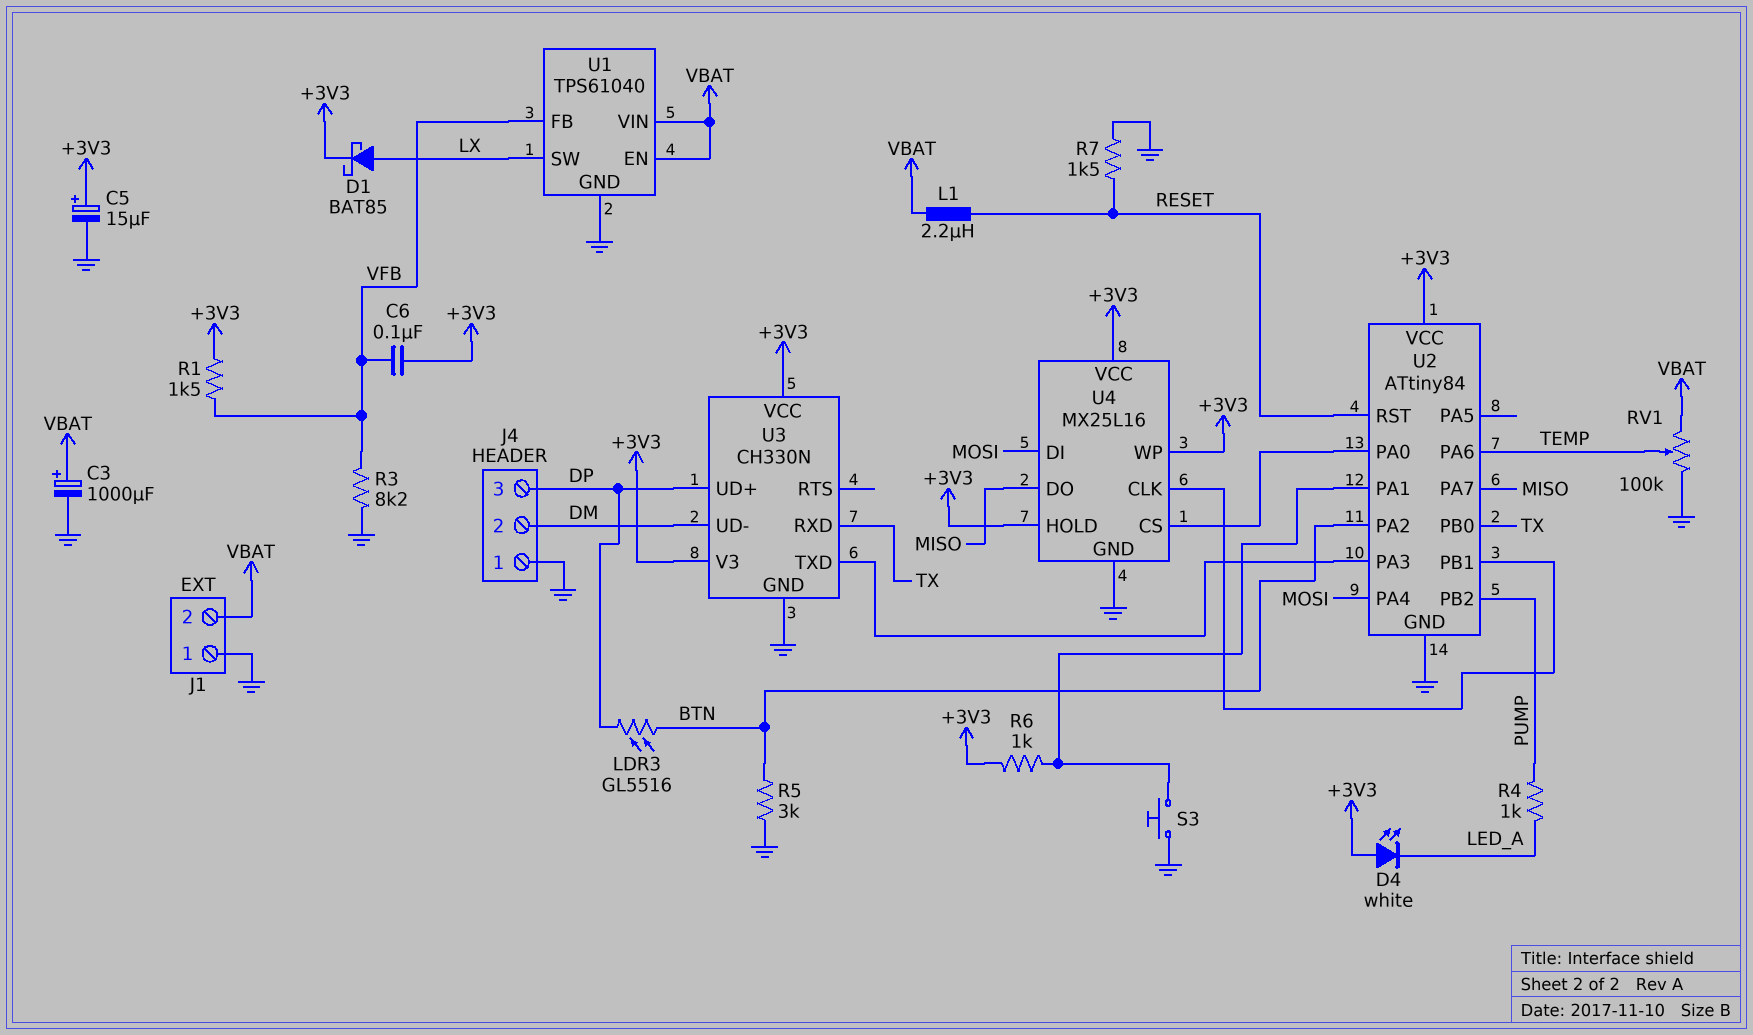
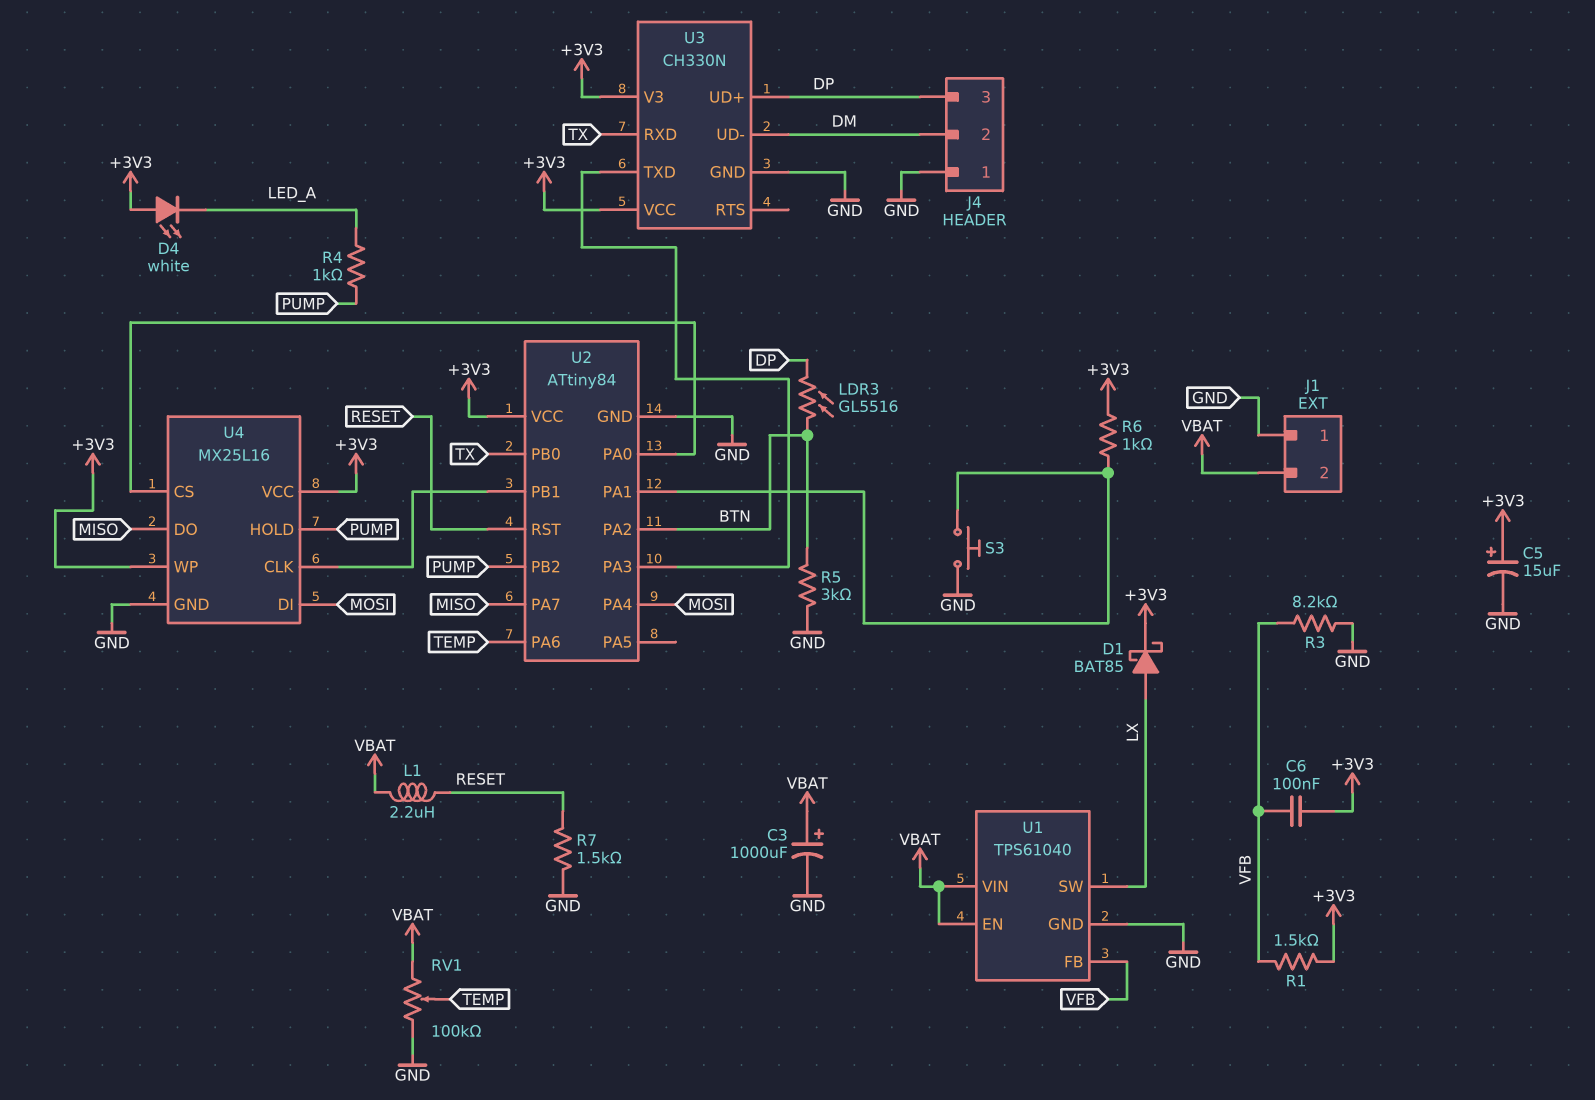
U4 pin HOLD: +3V3 -> PUMP

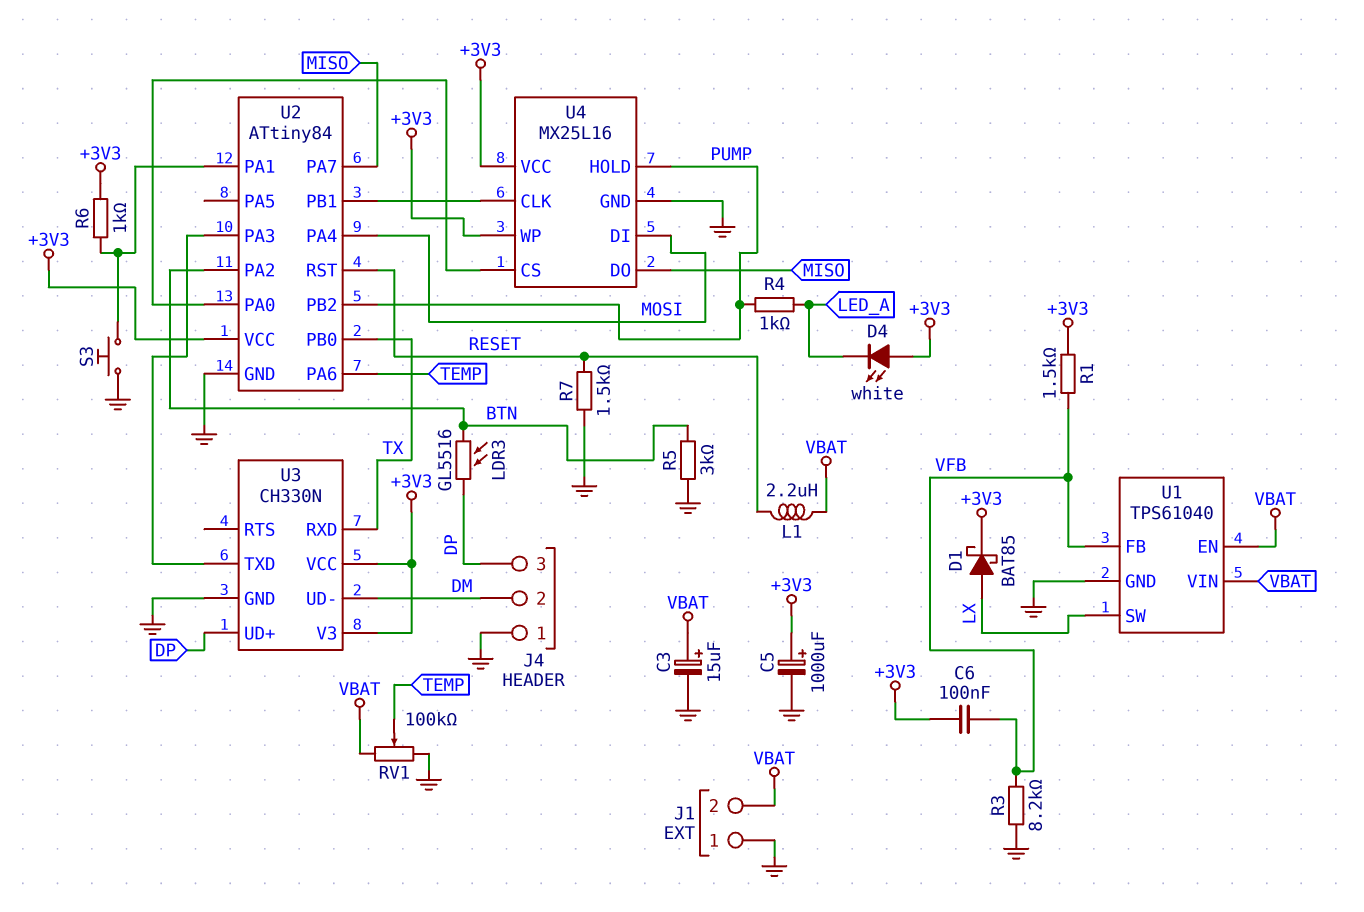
C3: 1000uF (plus VBAT, minus GND) -> 15uF (plus VBAT, minus GND)
C5: 15uF (plus +3V3, minus GND) -> 1000uF (plus +3V3, minus GND)

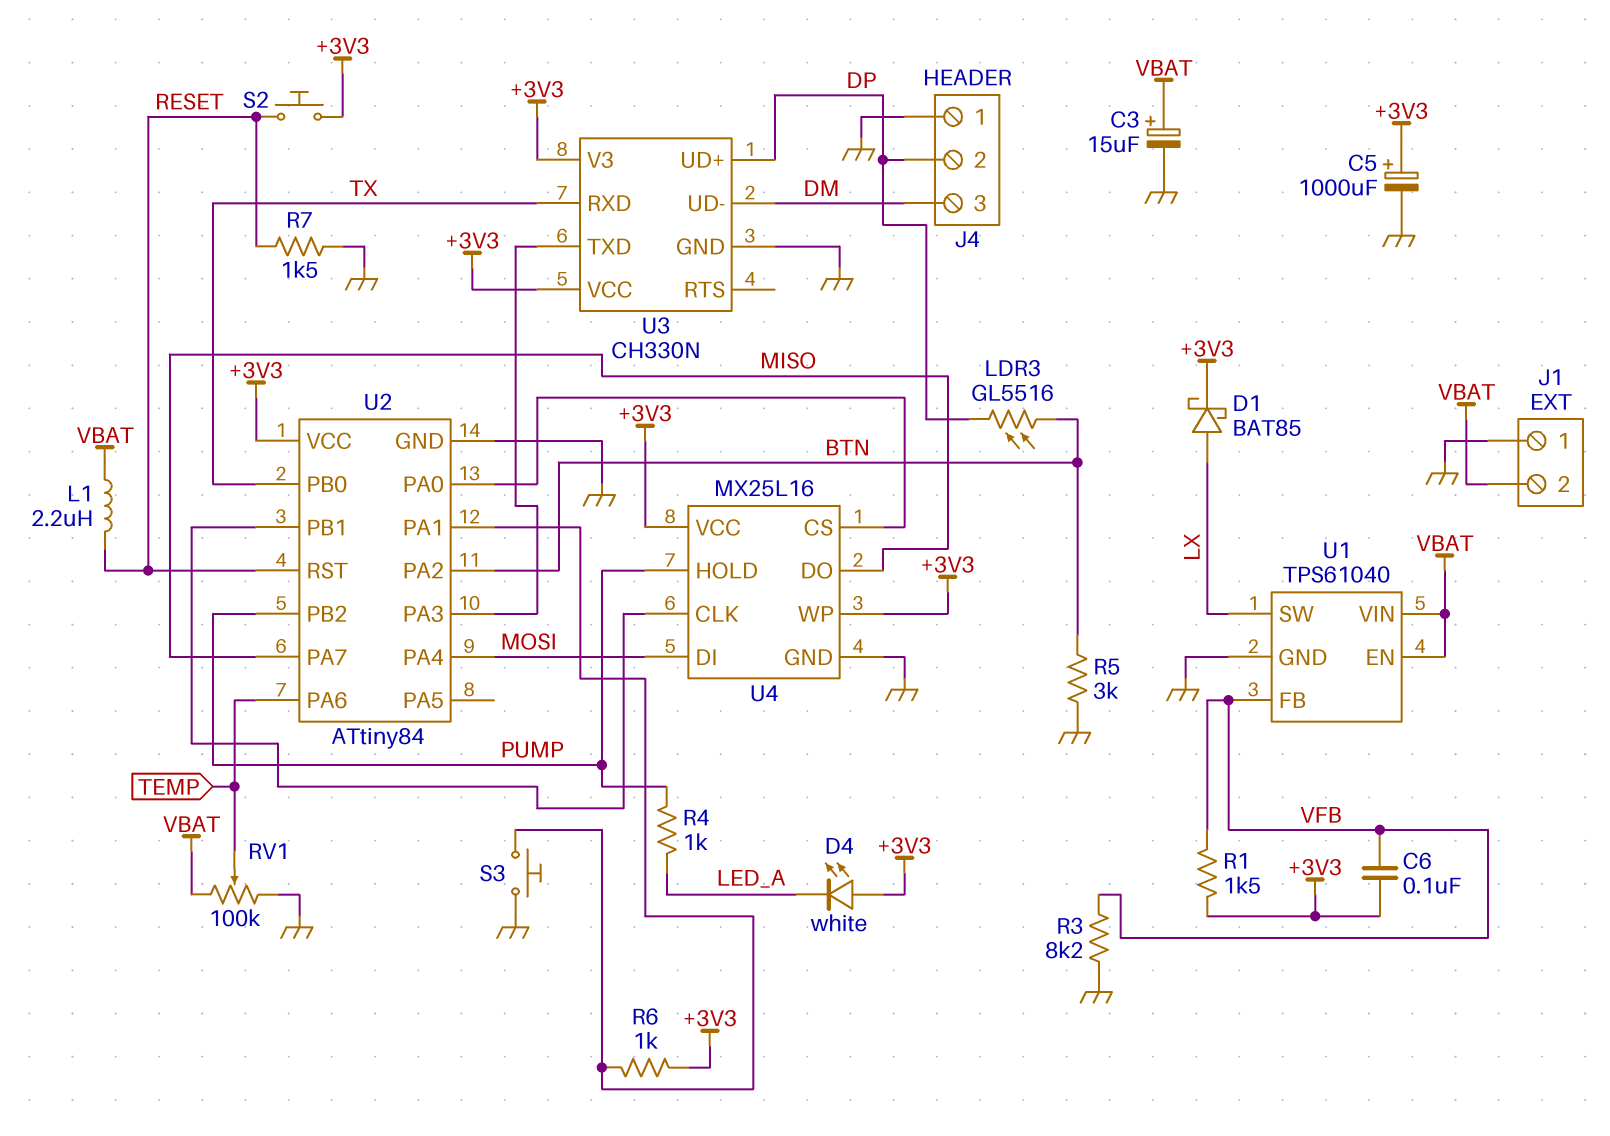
J4 pin 2: DM -> DP
J4 pin 3: DP -> DM
S2: none -> button (+3V3, RESET)

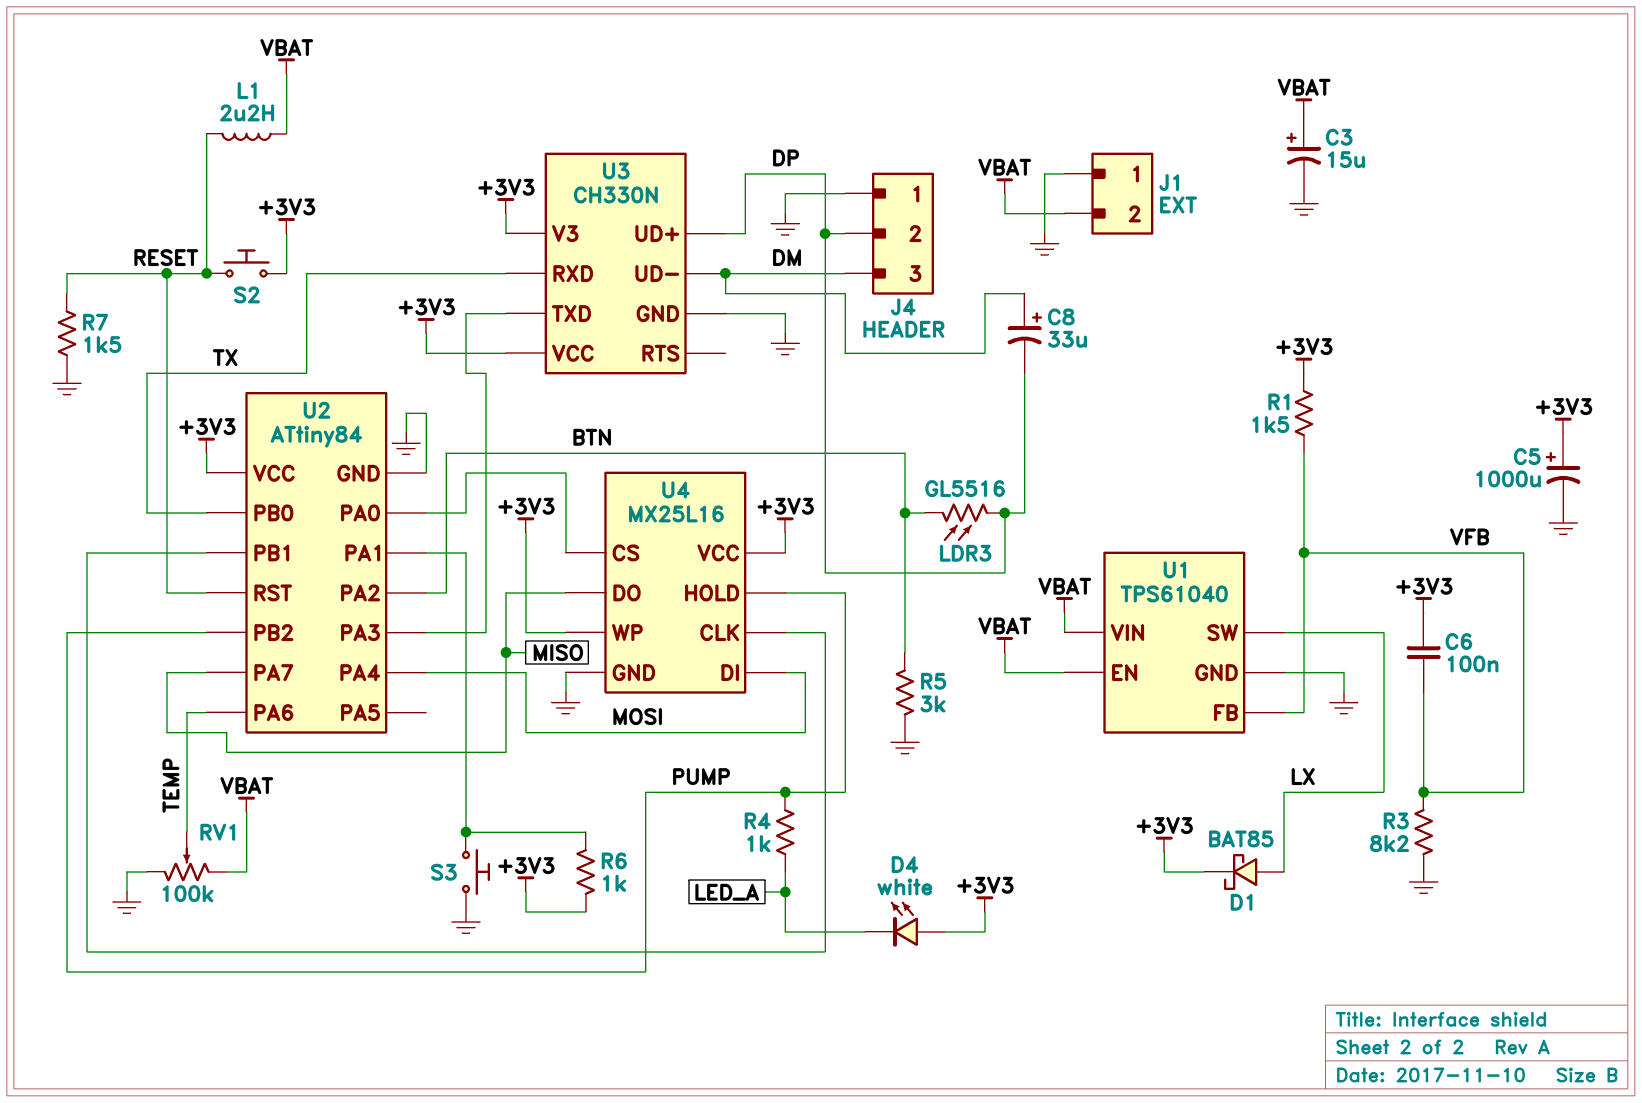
C8: none -> 33uF (plus DM, minus DP)

